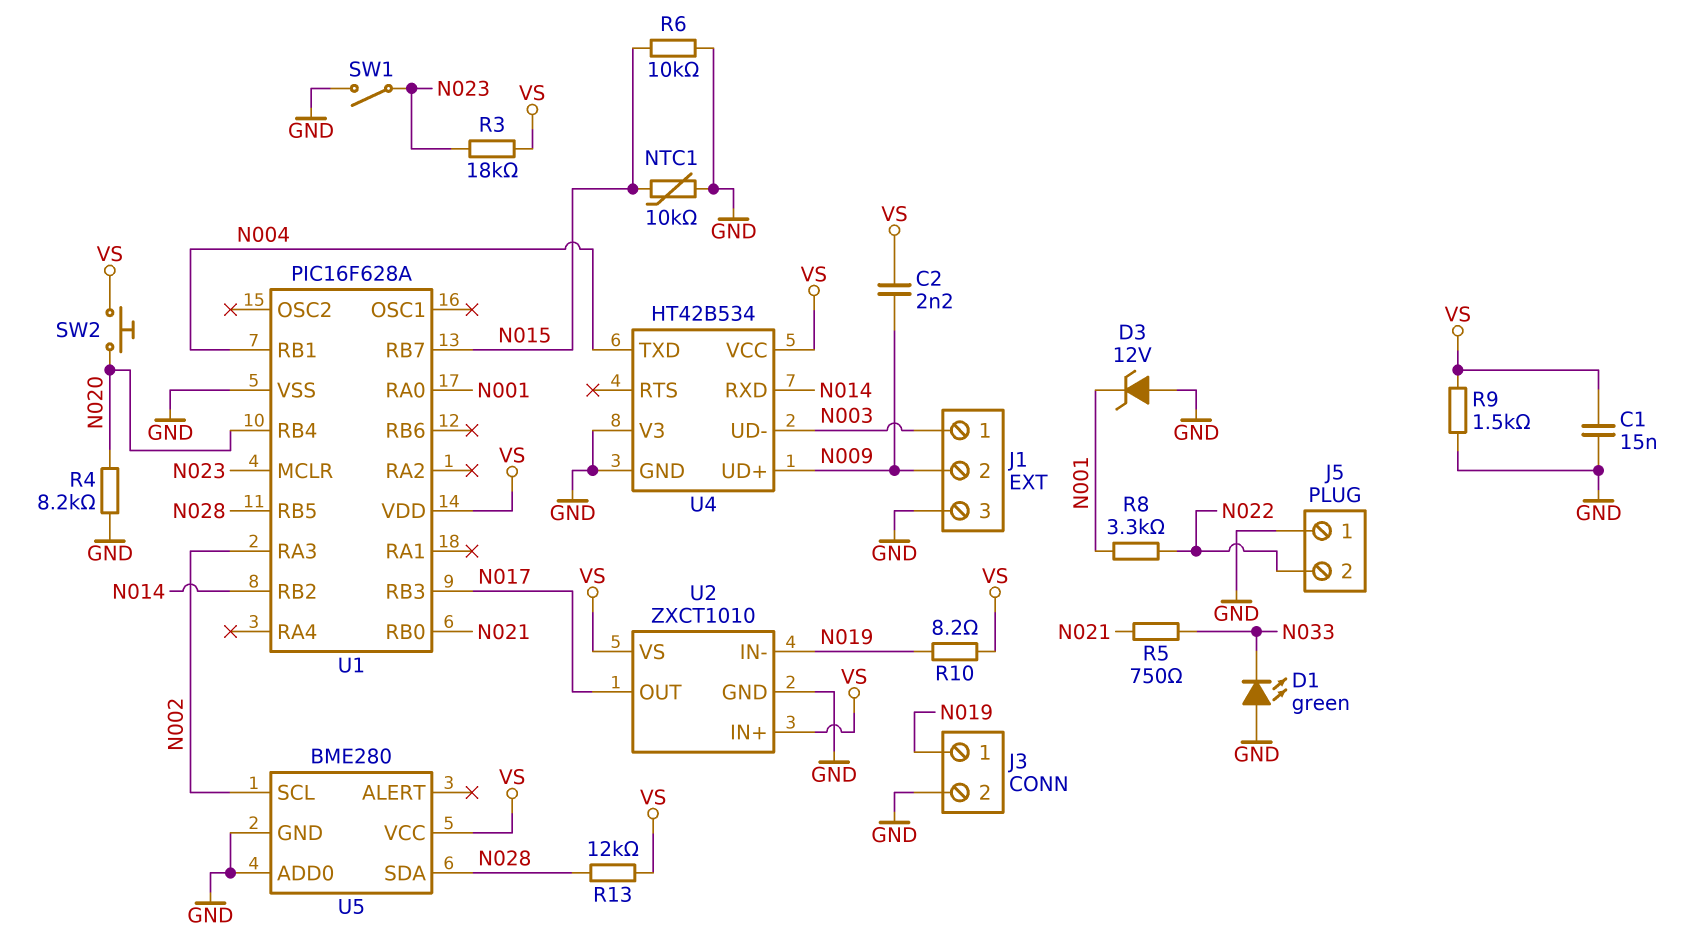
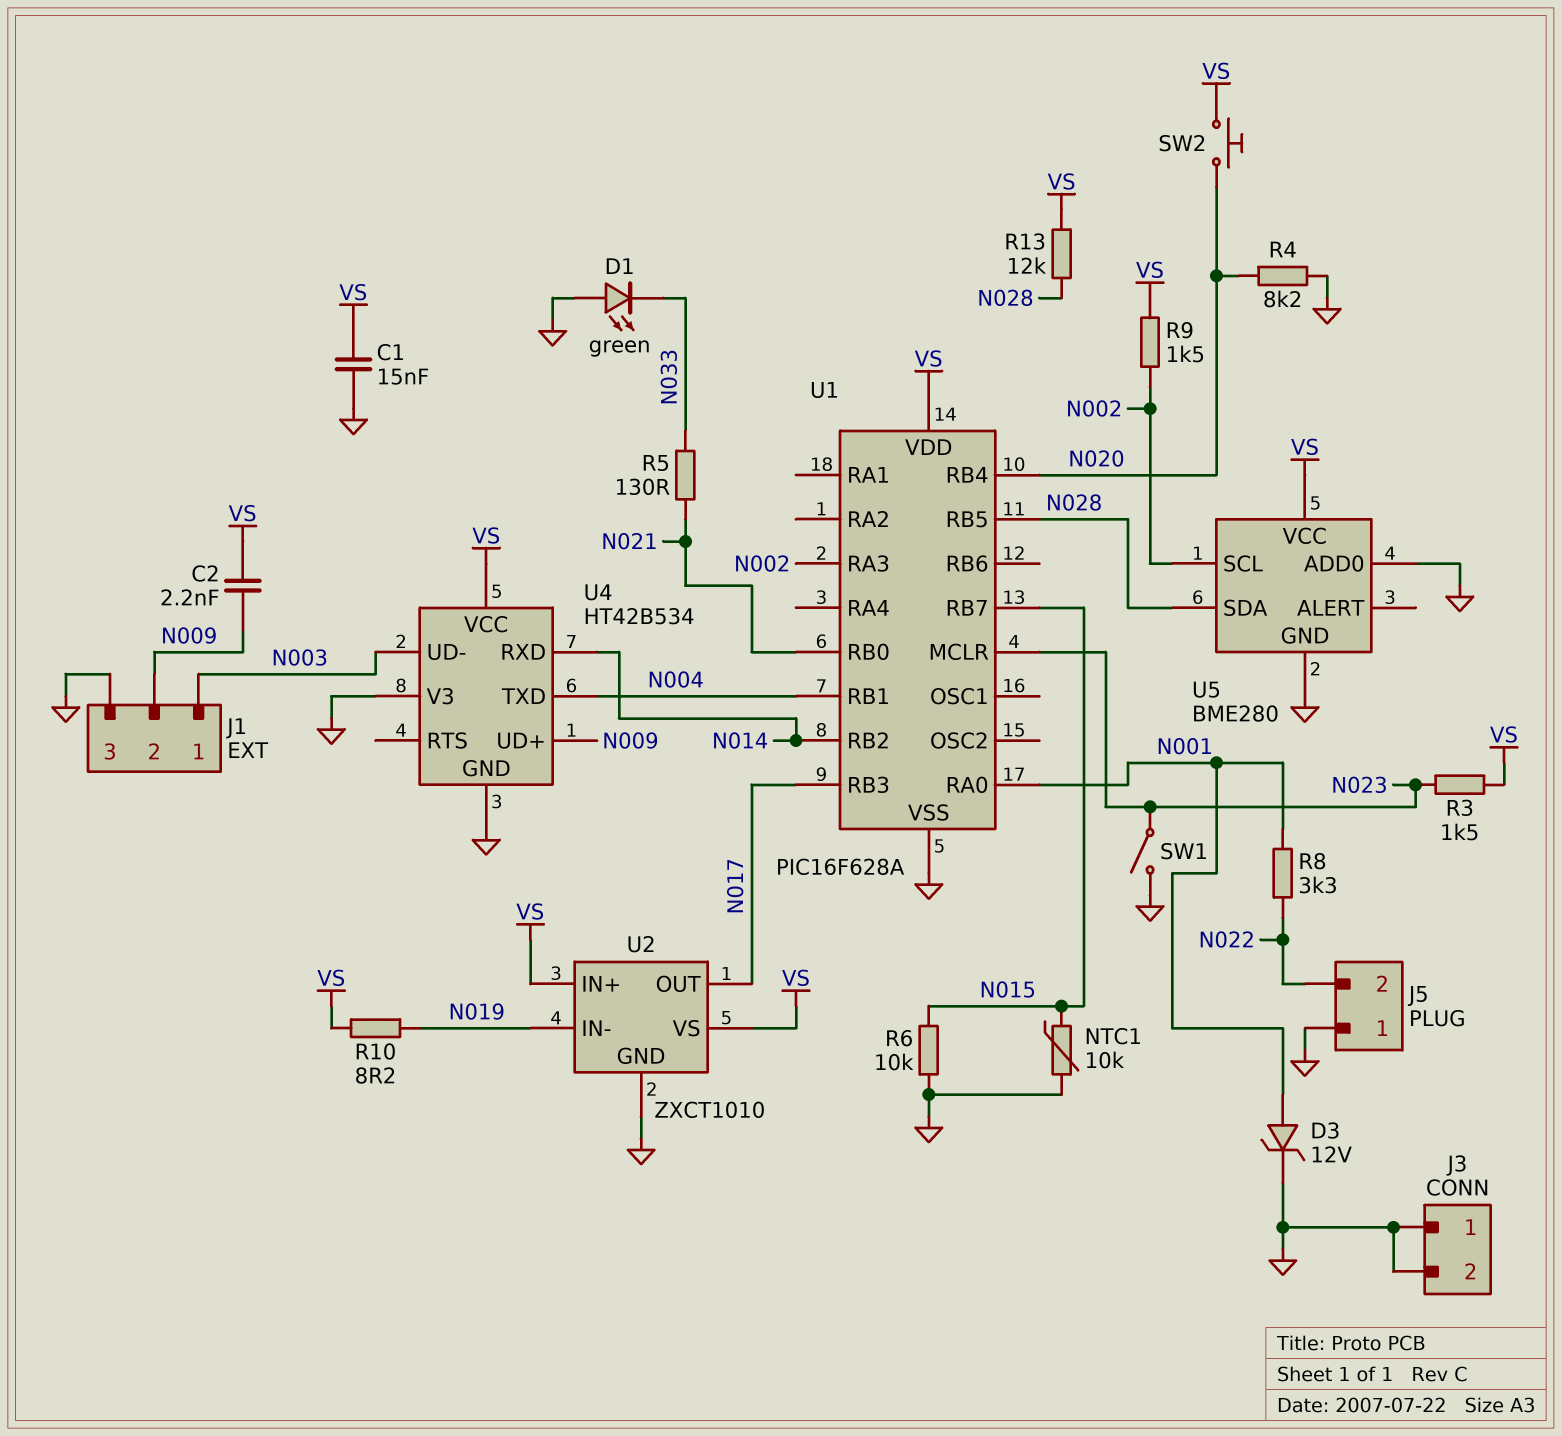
D3: zener 12V (A GND, K N001) -> zener 12V (A N001, K GND)
J3 pin 1: N019 -> GND
R3: 18k (N023, VS) -> 1.5k (N023, VS)
R5: 750 (N021, N033) -> 130 (N021, N033)
R9: 1.5k (GND, VS) -> 1.5k (N002, VS)

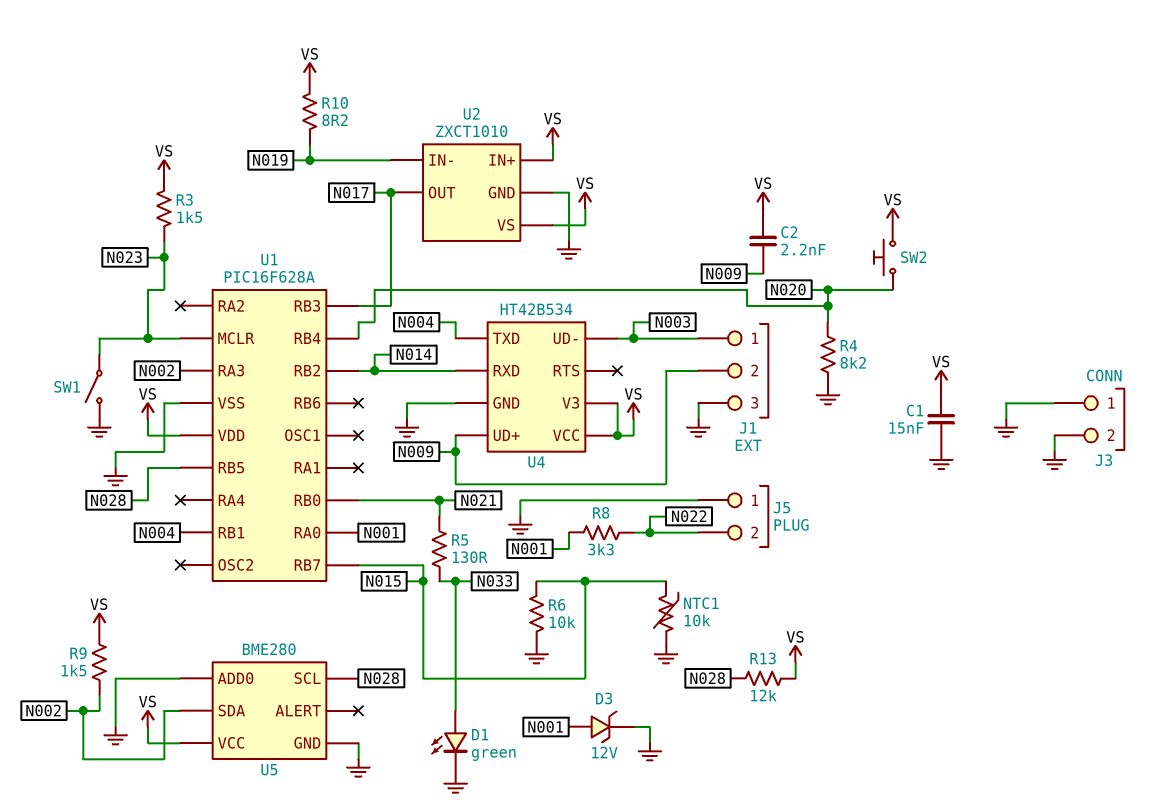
D1: LED green (A GND, K N033) -> LED green (A N033, K GND)
U4 pin V3: GND -> VS
U5 pin SCL: N002 -> N028
U5 pin SDA: N028 -> N002

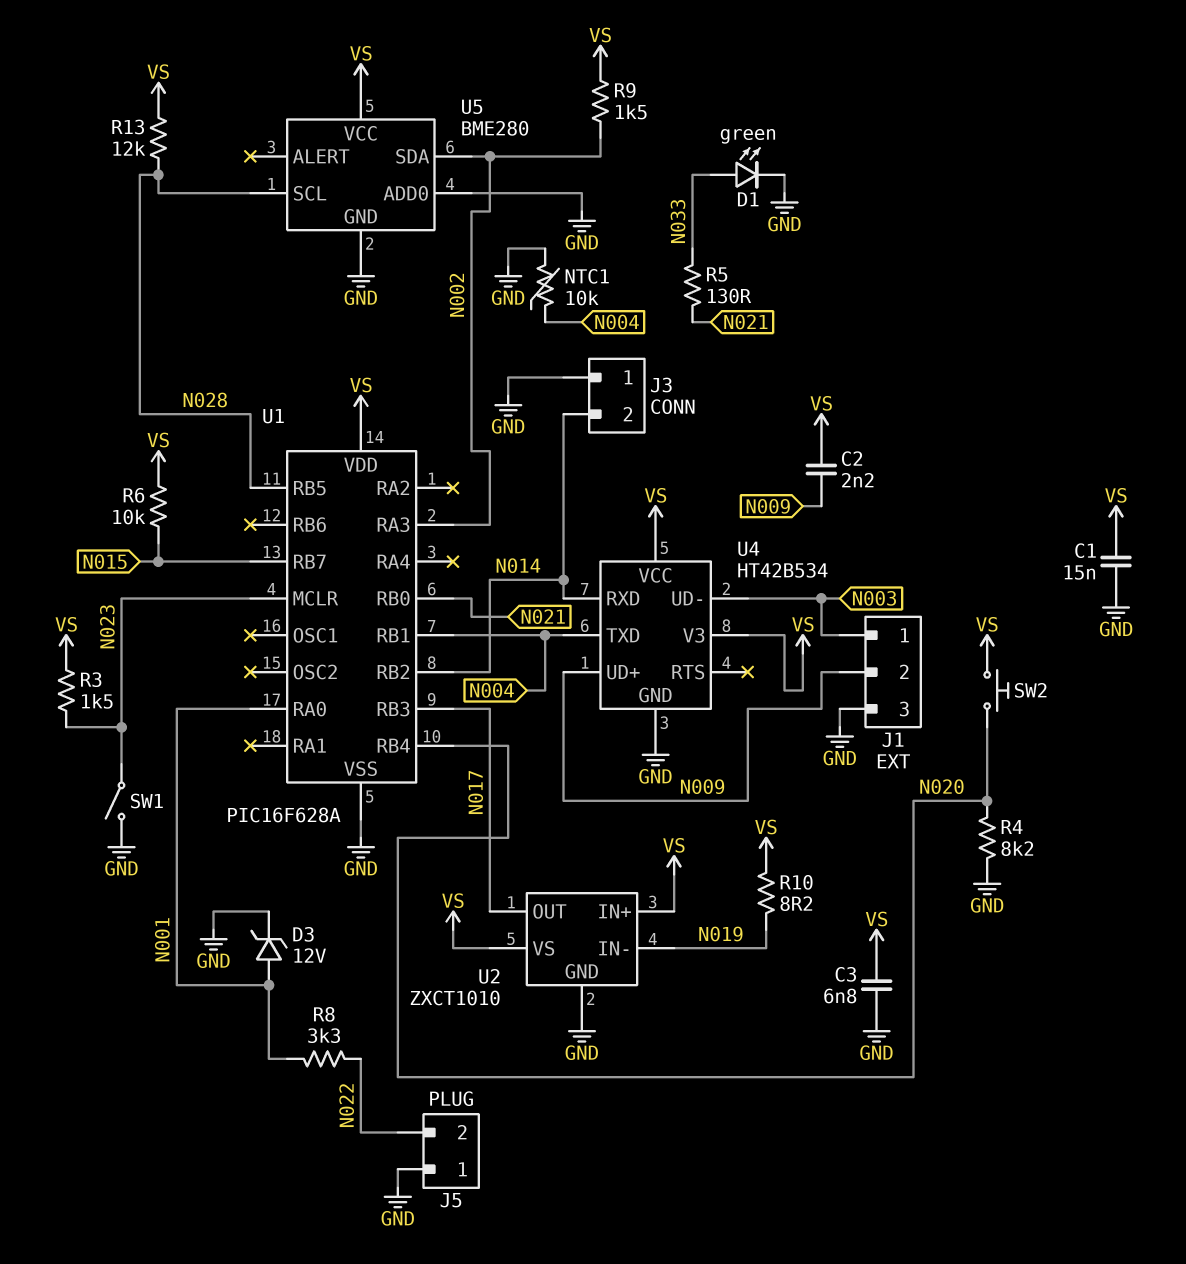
C3: none -> 6.8nF (GND, VS)
J3 pin 2: GND -> N014
NTC1: 10k (GND, N015) -> 10k (GND, N004)
R6: 10k (GND, N015) -> 10k (N015, VS)

